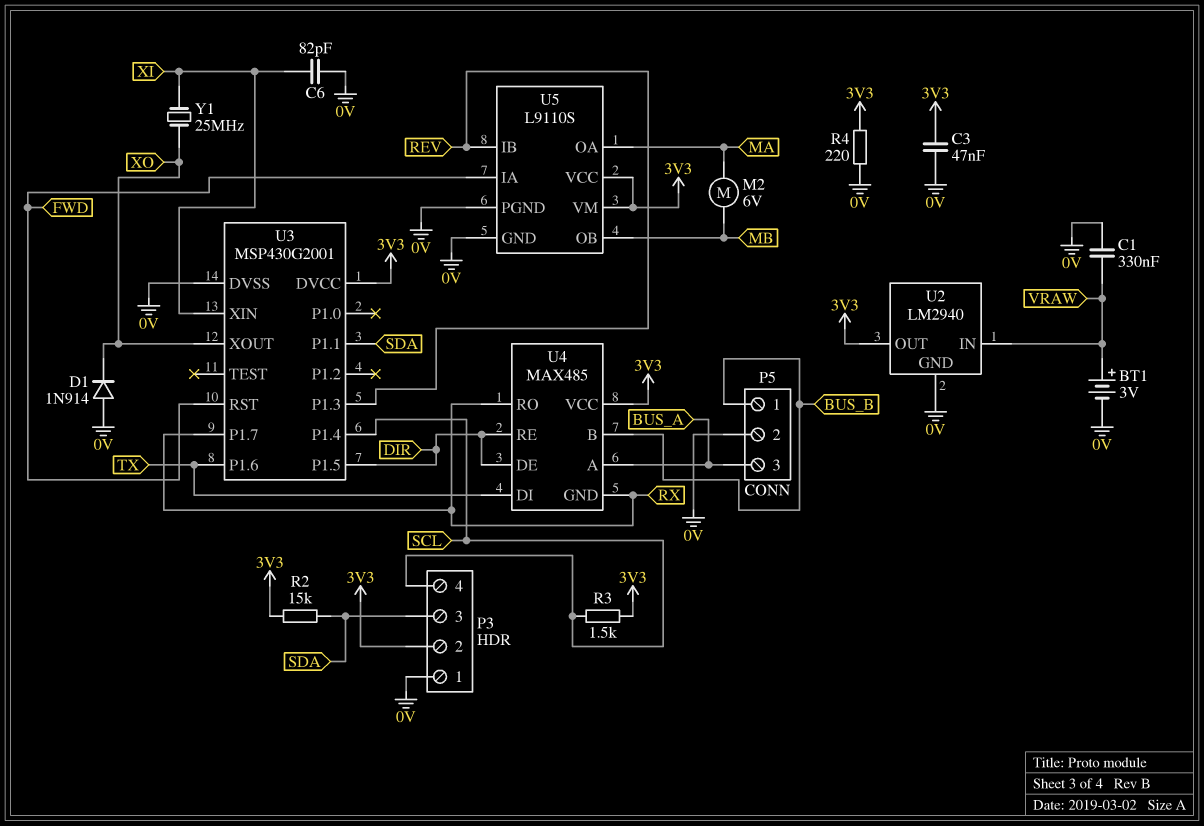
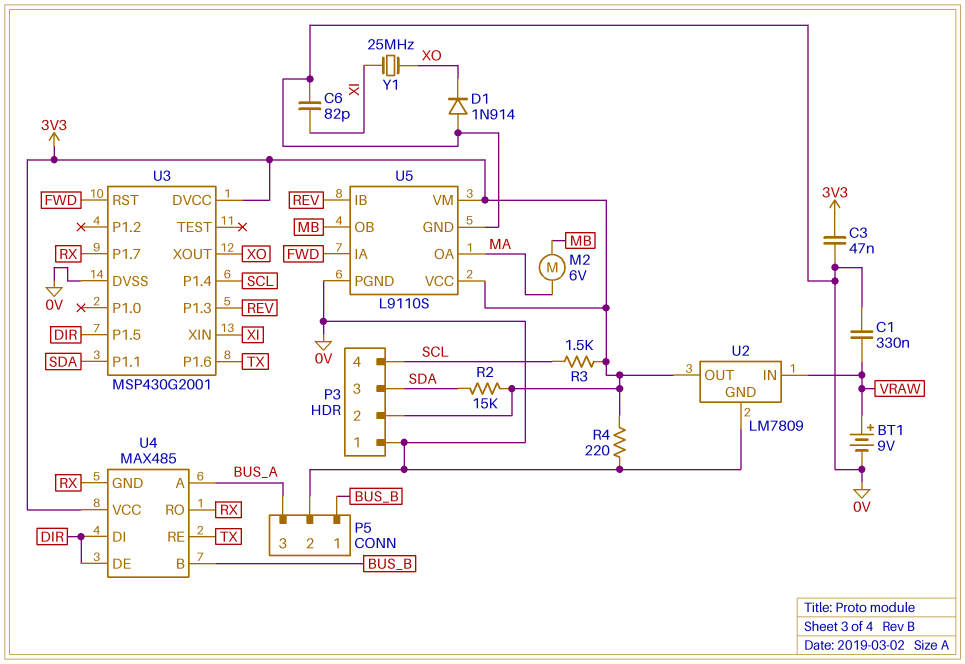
BT1: 3V (plus VRAW, minus 0V) -> 9V (plus VRAW, minus 0V)
U2: LM2940 -> LM7809
U4 pin DI: TX -> DIR
U4 pin RE: DIR -> TX

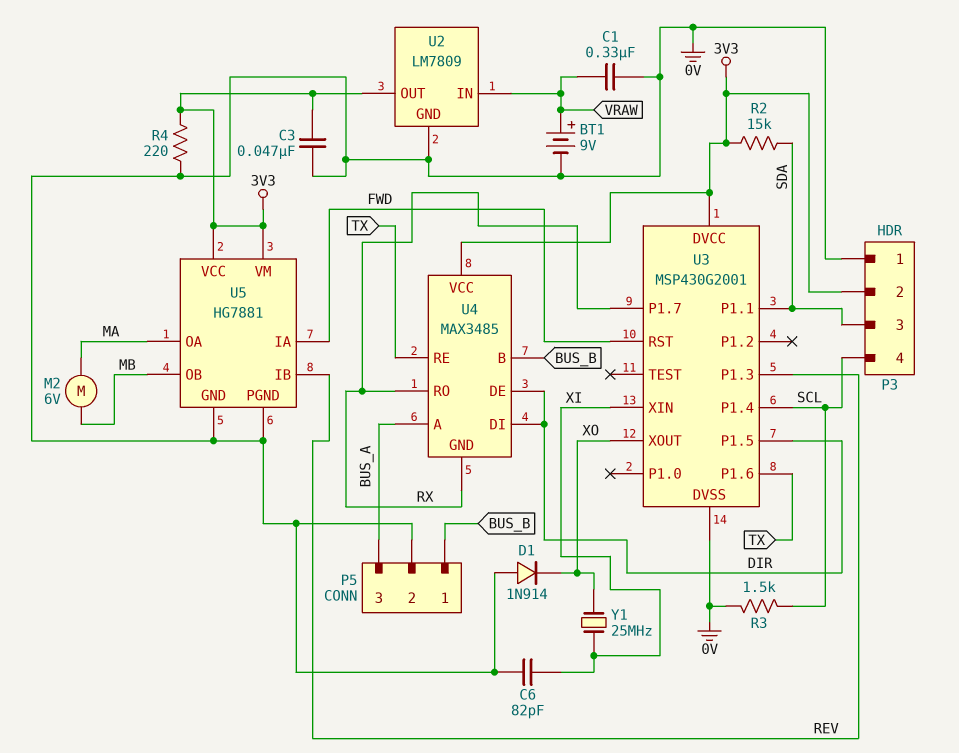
R3: 1.5k (3V3, SCL) -> 1.5k (0V, SCL)
U4: MAX485 -> MAX3485
U5: L9110S -> HG7881

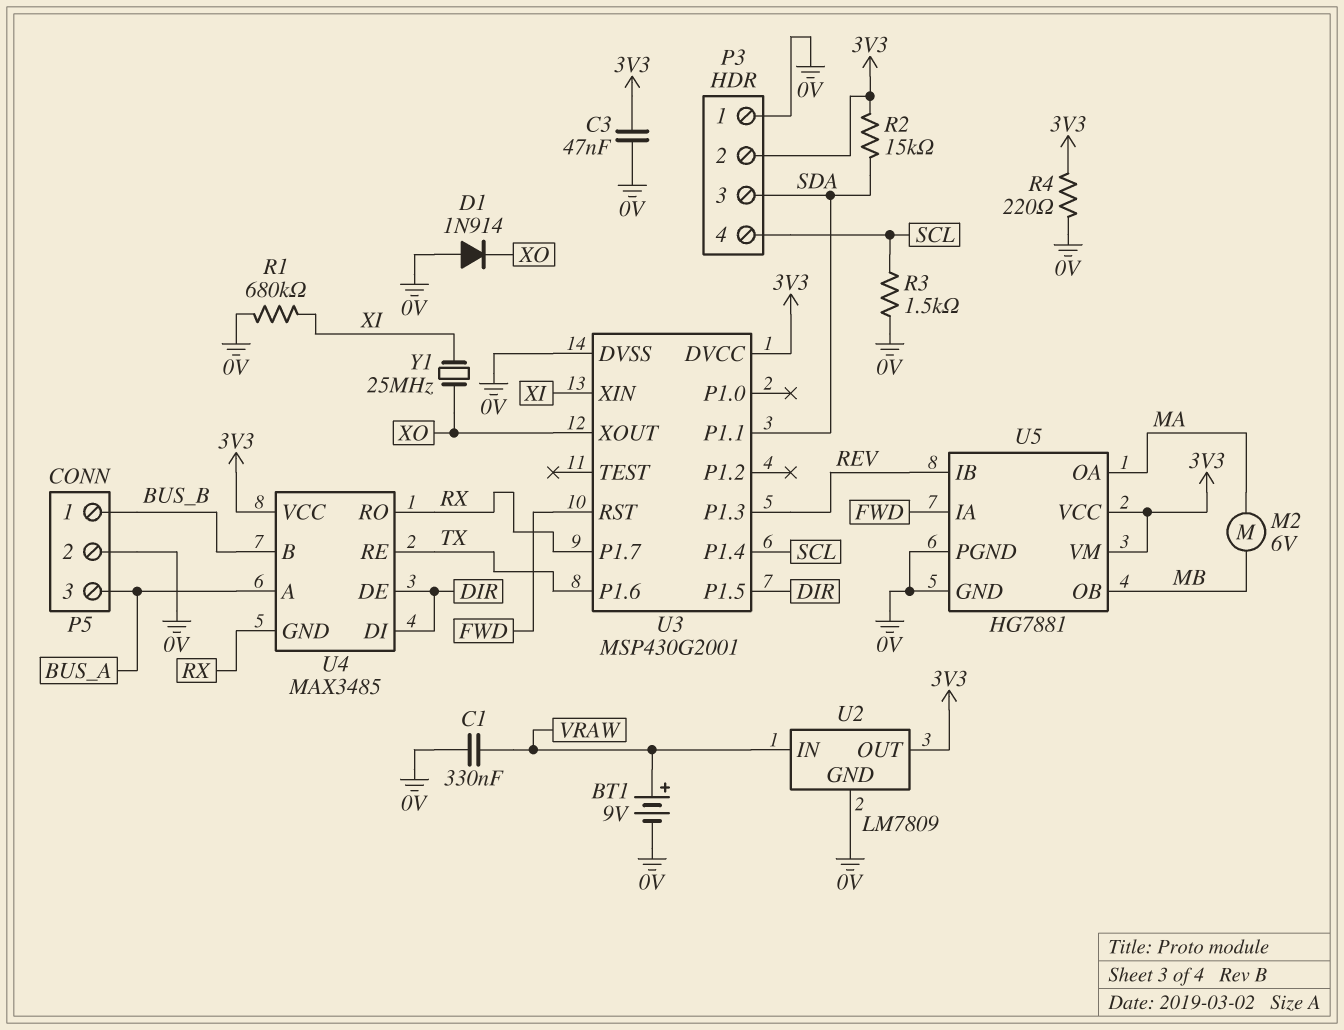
C6: 82pF (0V, XI) -> none
R1: none -> 680k (0V, XI)

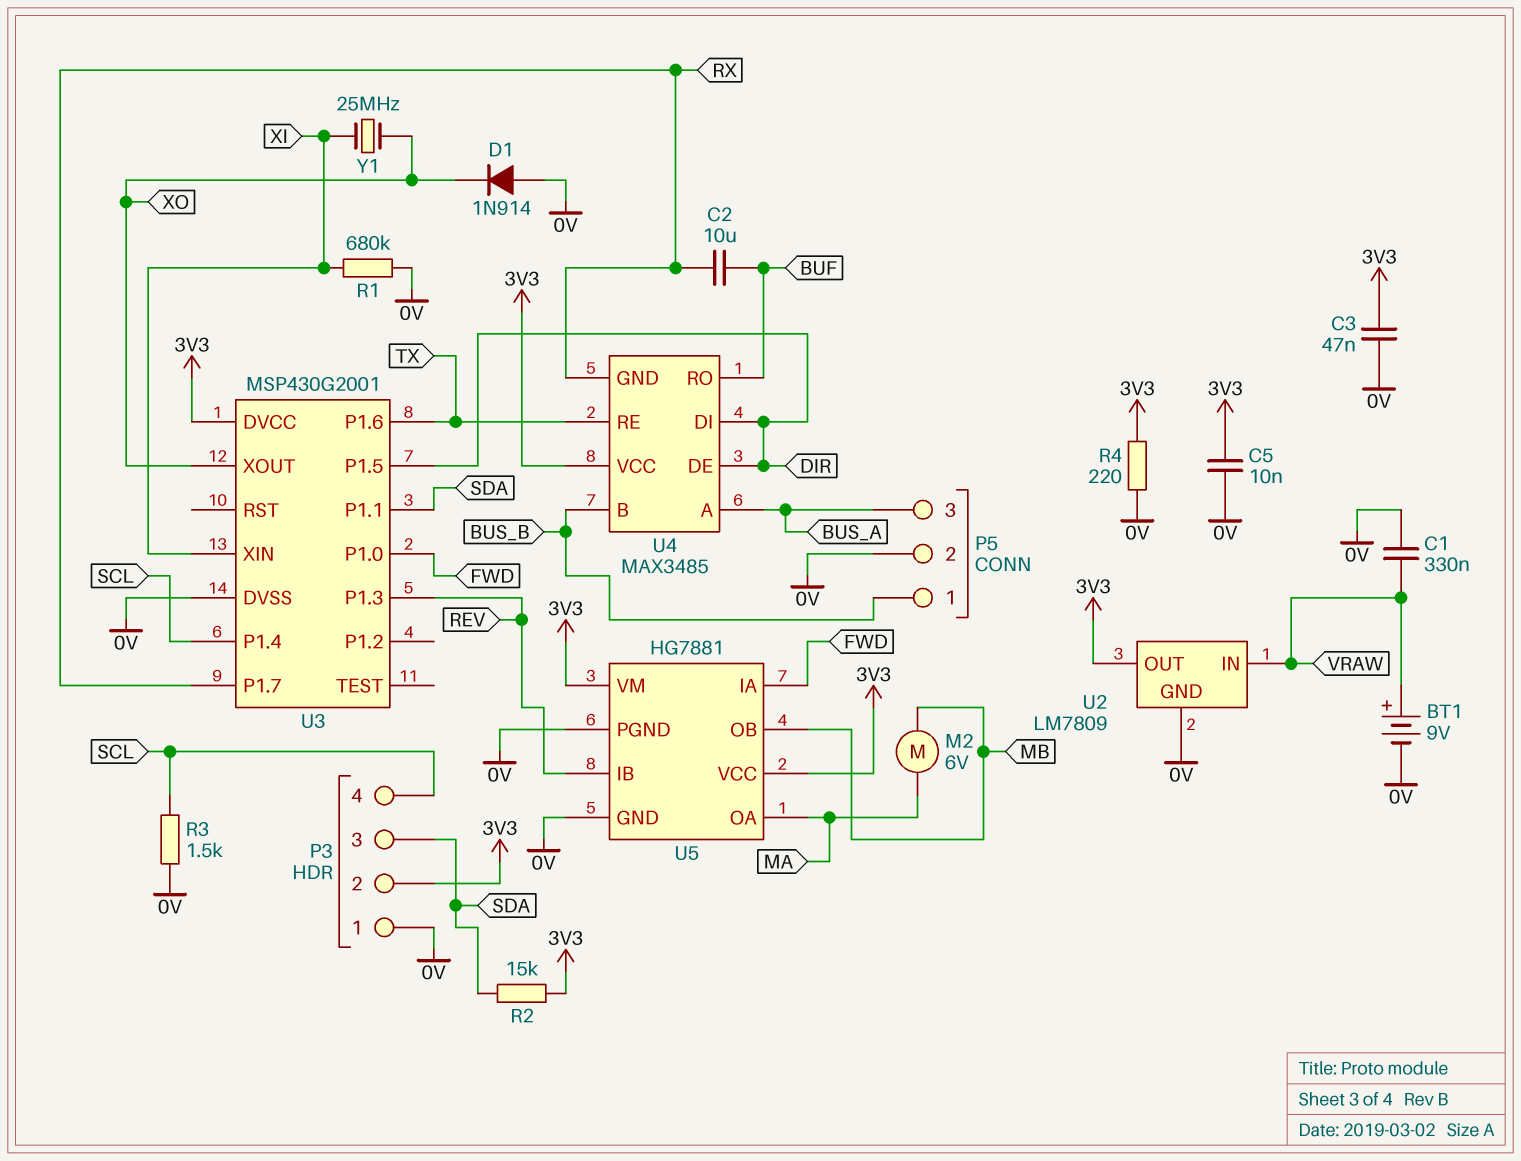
C2: none -> 10uF (BUF, RX)
C5: none -> 10nF (0V, 3V3)
U3 pin P1.0: none -> FWD
U3 pin RST: FWD -> none
U4 pin RO: RX -> BUF

